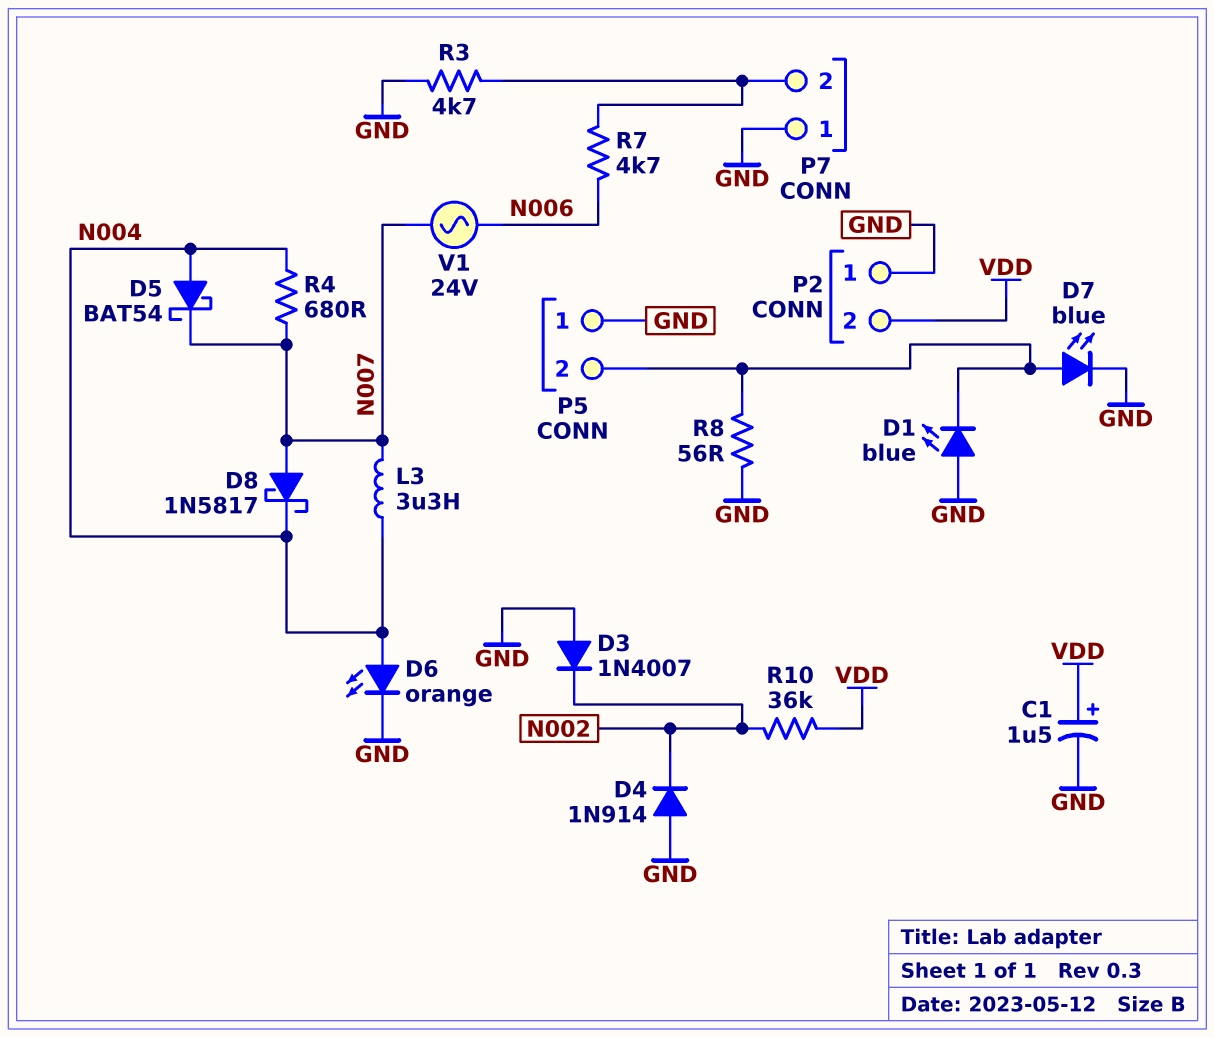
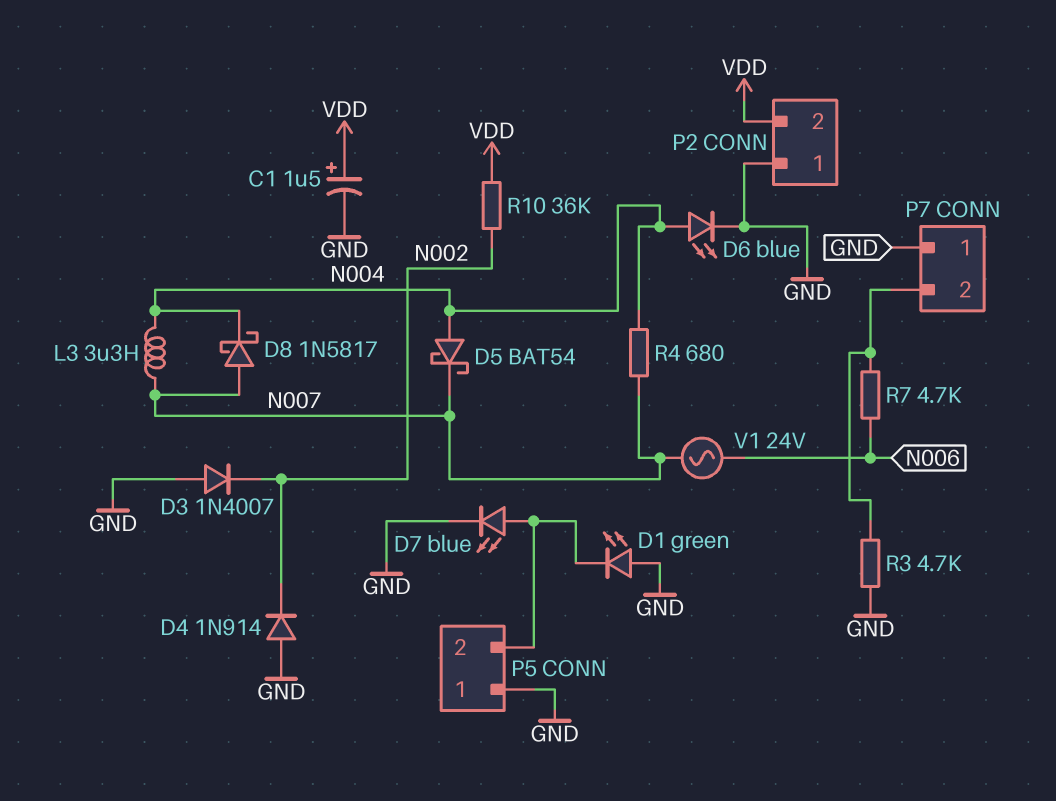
D1: LED blue (A GND, K P5/2) -> LED green (A GND, K P5/2)
D6: LED orange (A N004, K GND) -> LED blue (A N004, K GND)
R8: 56 (GND, P5/2) -> none

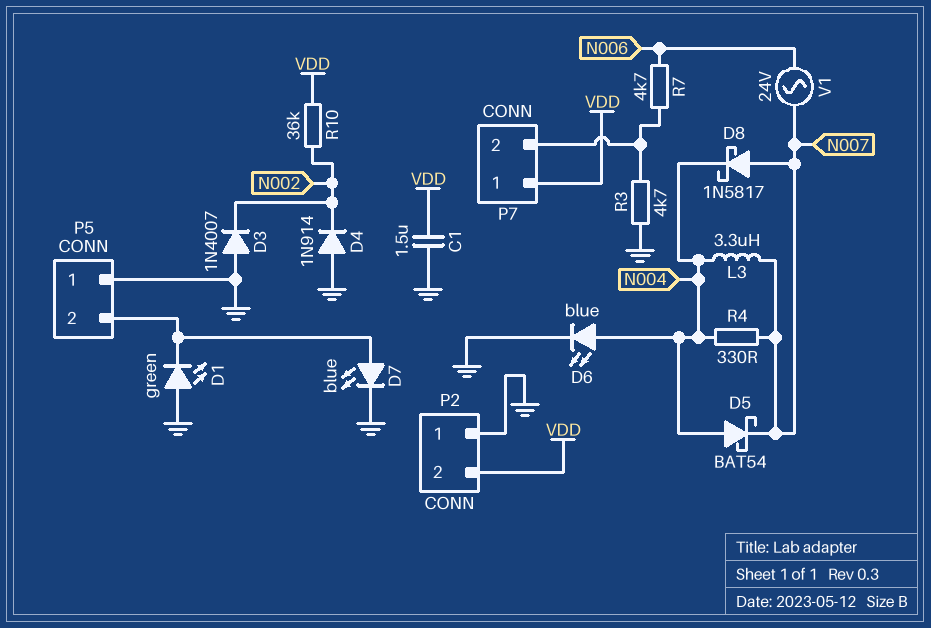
C1: 1.5uF (plus VDD, minus GND) -> 1.5uF (GND, VDD)
P7 pin 1: GND -> VDD
R4: 680 (N004, N007) -> 330 (N004, N007)

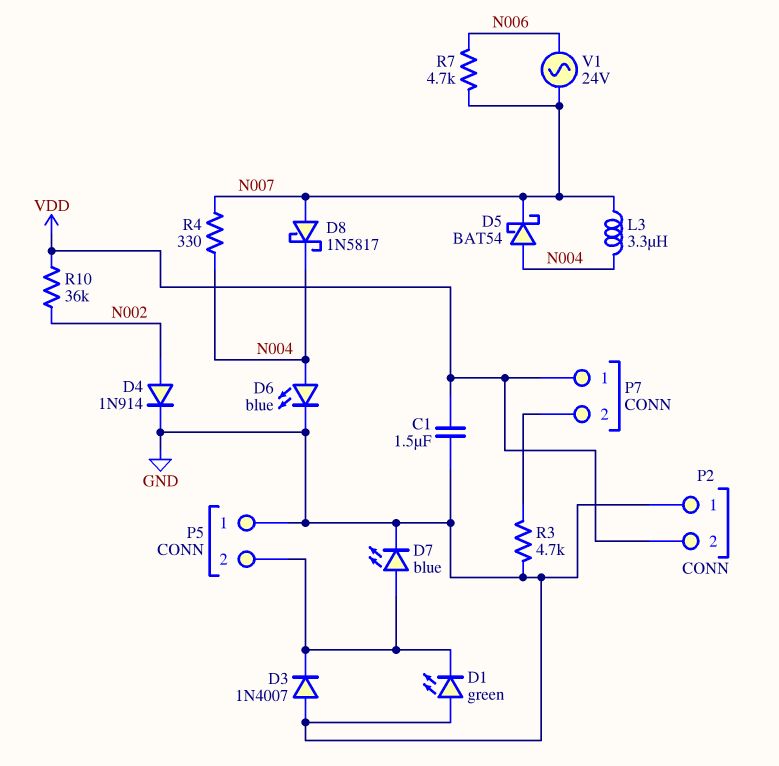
D3: diode 1N4007 (A GND, K N002) -> diode 1N4007 (A GND, K P5/2)
D4: diode 1N914 (A GND, K N002) -> diode 1N914 (A N002, K GND)
R7: 4.7k (N006, P7/2) -> 4.7k (N006, N007)

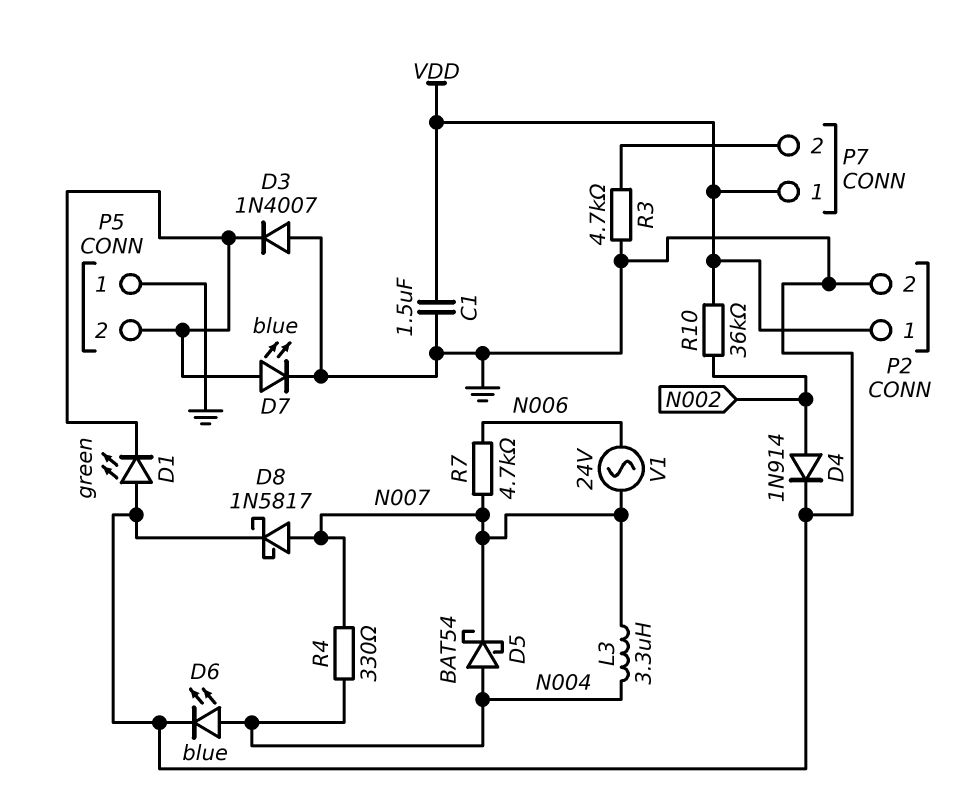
D8: schottky 1N5817 (A N007, K N004) -> schottky 1N5817 (A N007, K GND)
P2 pin 1: GND -> VDD
P2 pin 2: VDD -> GND

